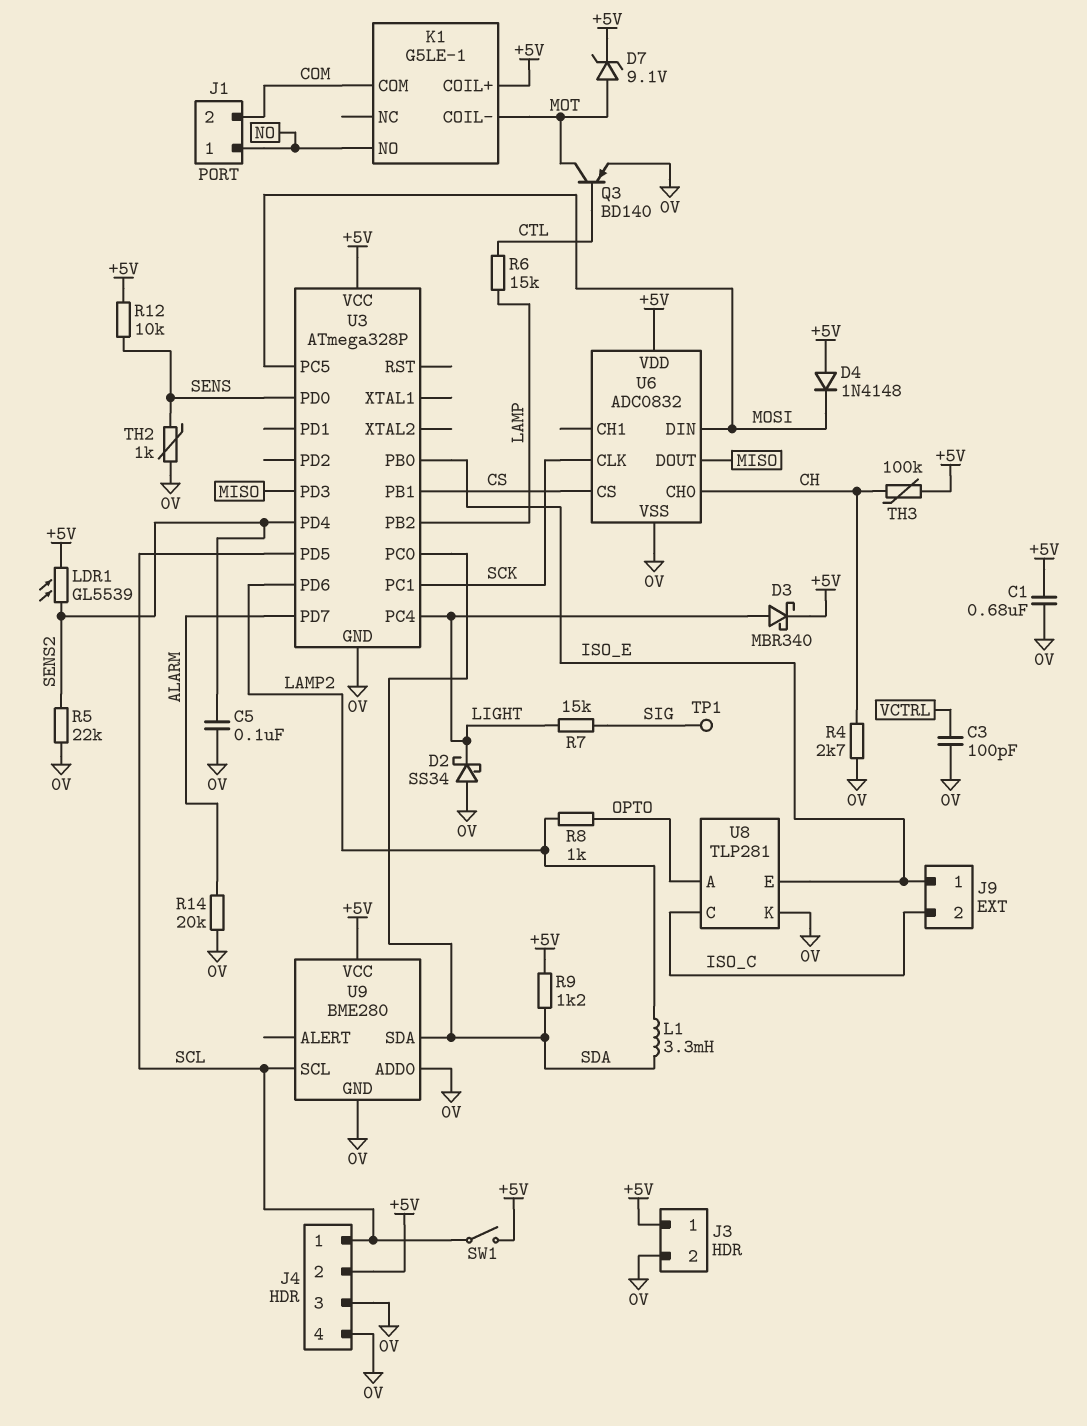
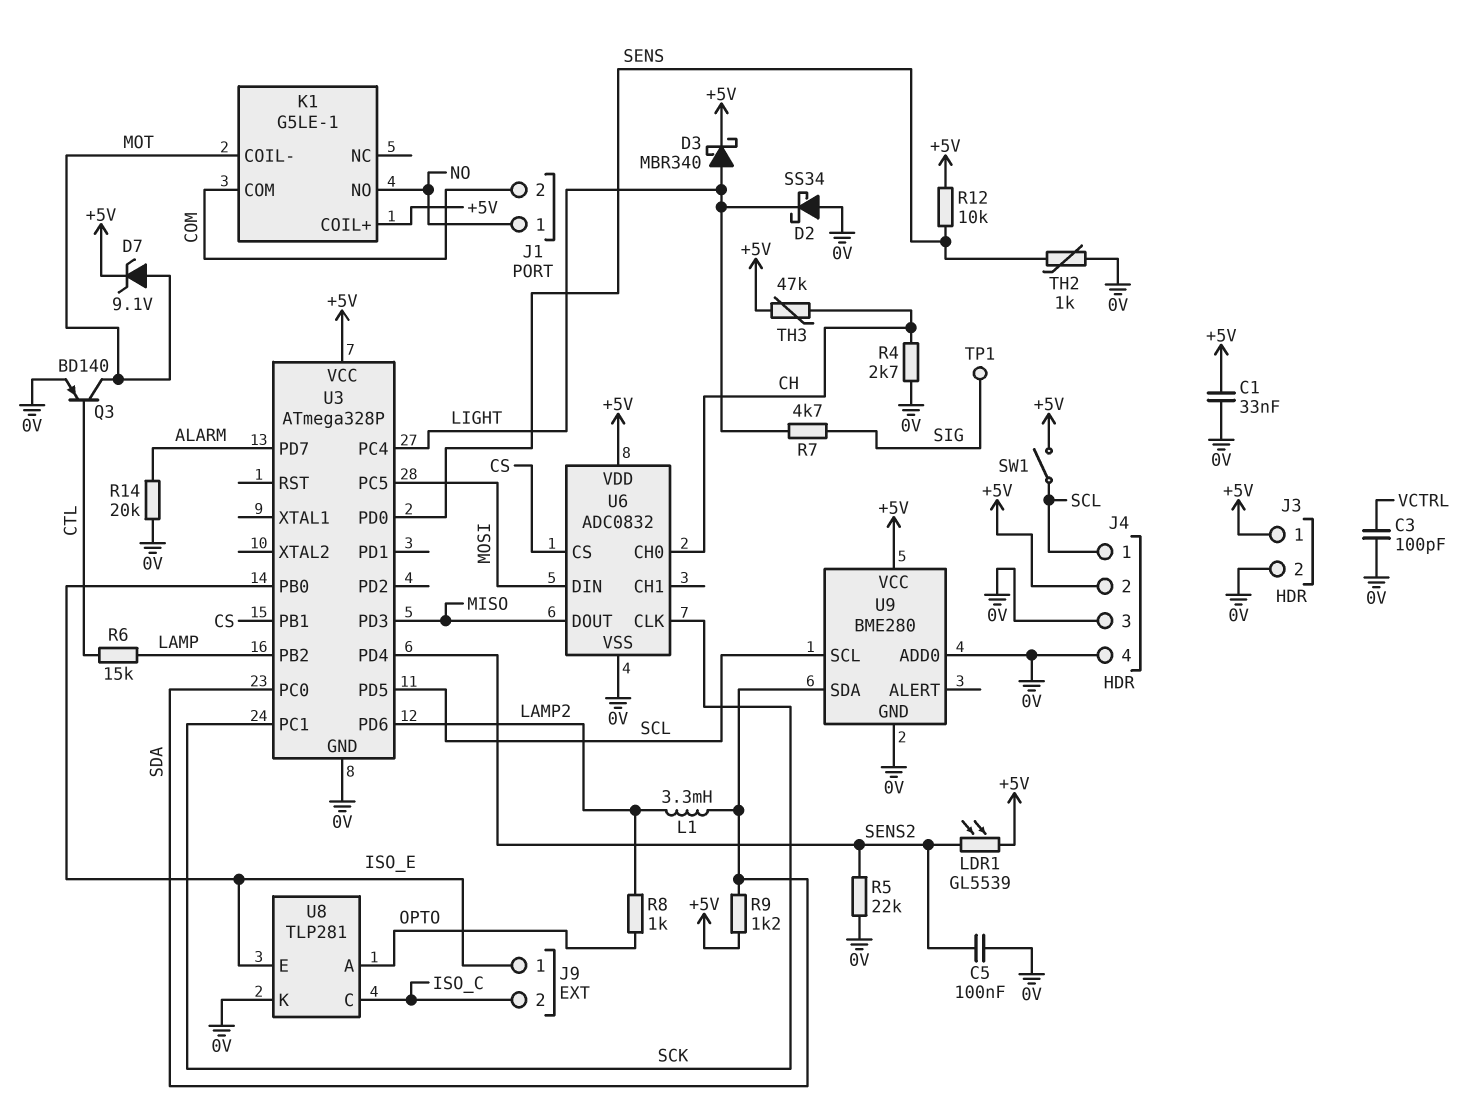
C1: 680nF (+5V, 0V) -> 33nF (+5V, 0V)
D4: diode 1N4148 (A +5V, K MOSI) -> none
R7: 15k (LIGHT, SIG) -> 4.7k (LIGHT, SIG)
TH3: 100k (+5V, CH) -> 47k (+5V, CH)

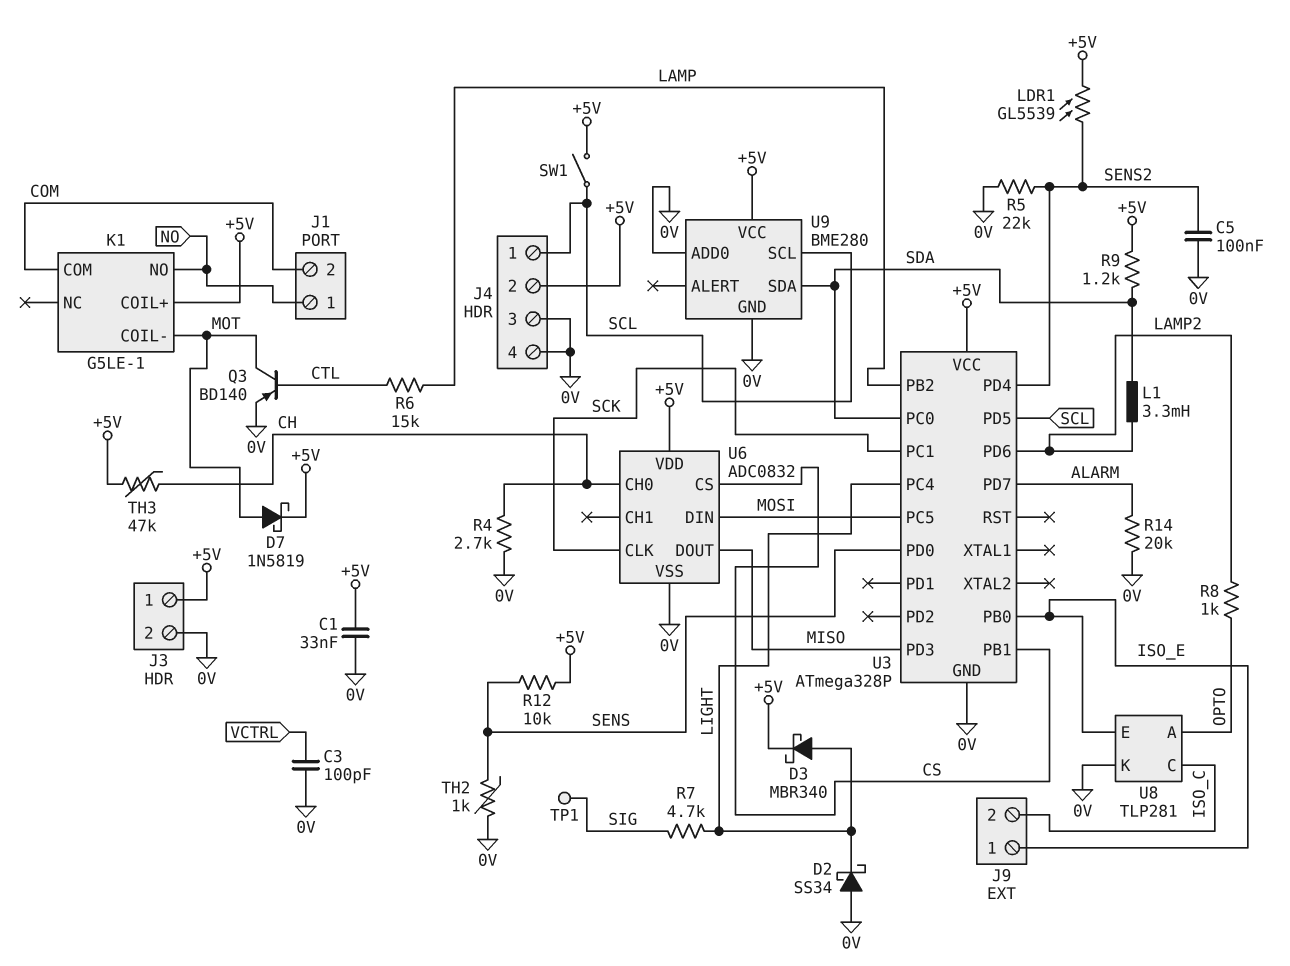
D7: zener 9.1V (A MOT, K +5V) -> schottky 1N5819 (A MOT, K +5V)

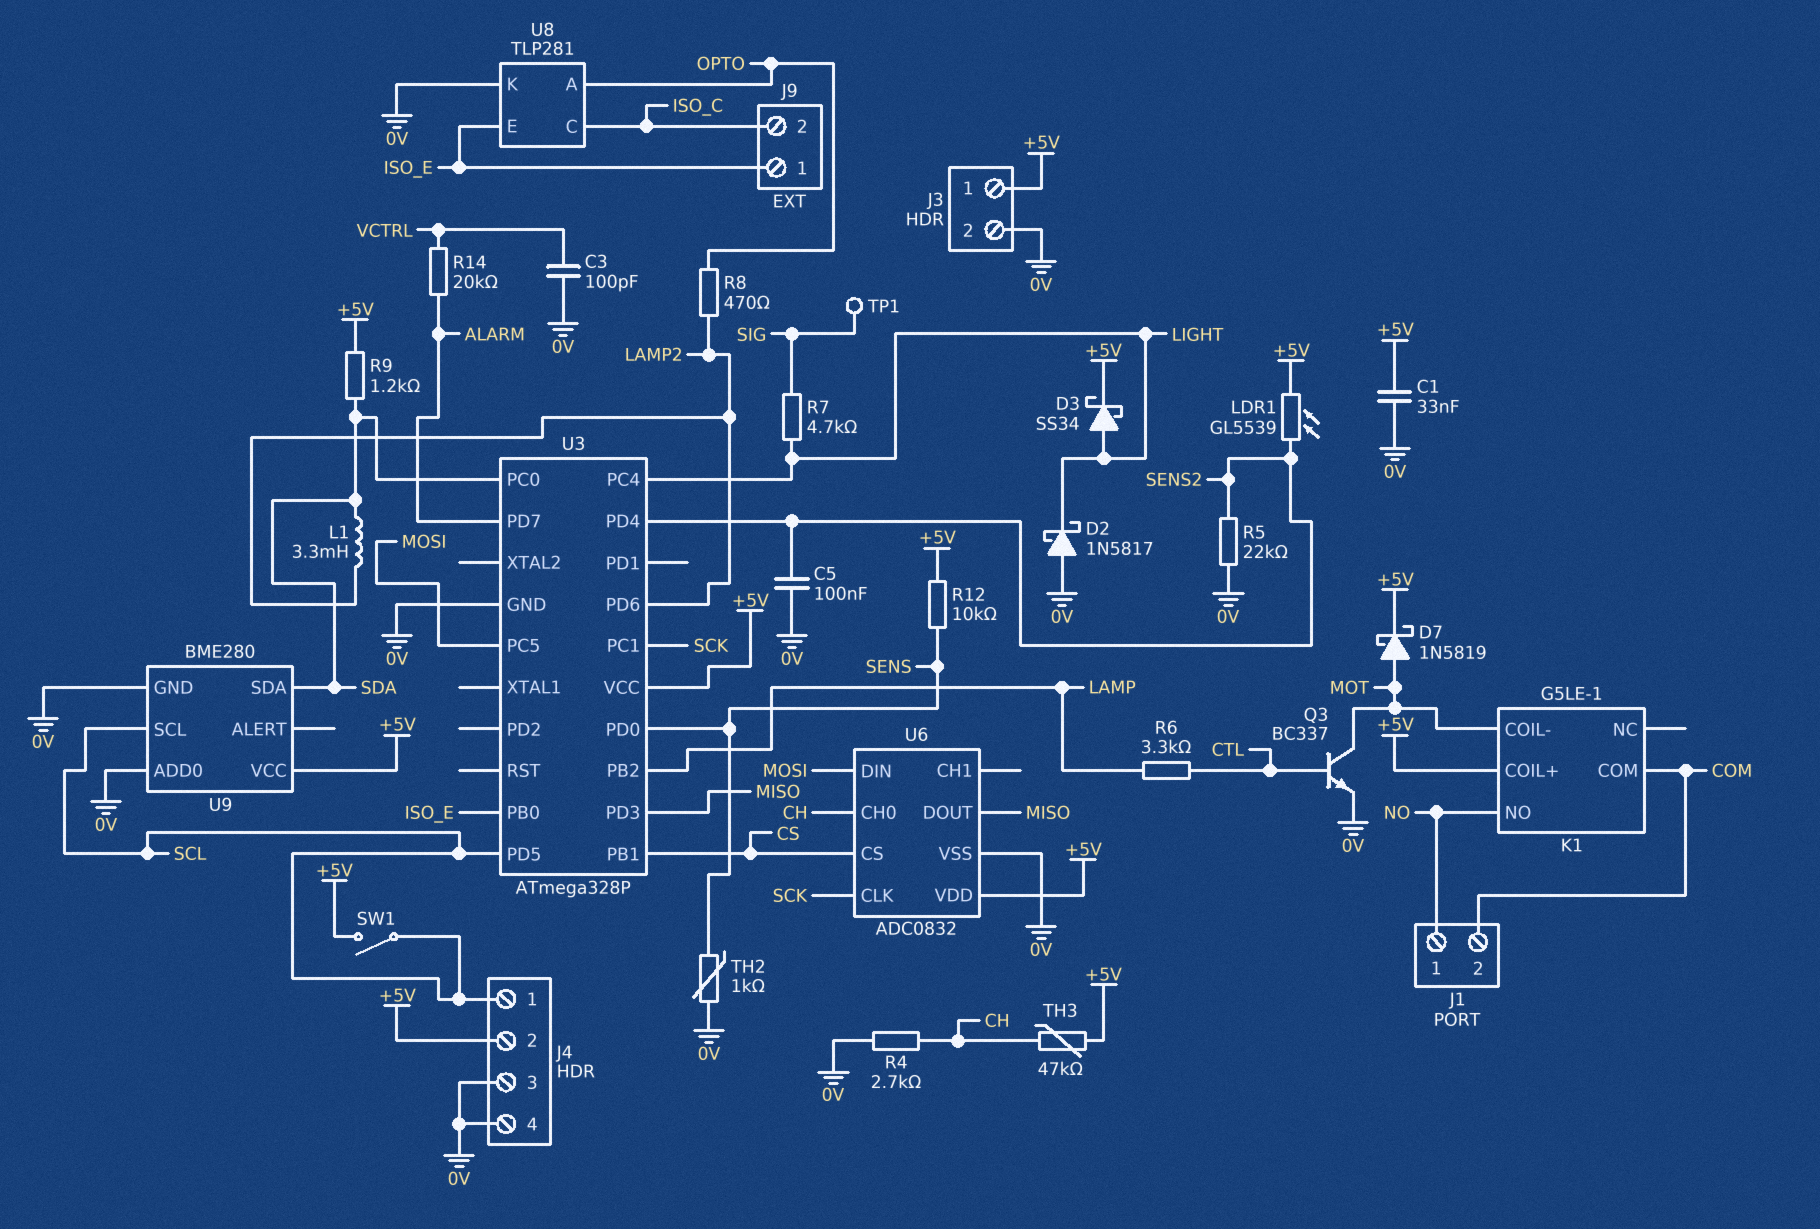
D2: schottky SS34 (A 0V, K LIGHT) -> schottky 1N5817 (A 0V, K LIGHT)
D3: schottky MBR340 (A LIGHT, K +5V) -> schottky SS34 (A LIGHT, K +5V)
Q3: PNP BD140 (B CTL, C MOT, E 0V) -> NPN BC337 (B CTL, C MOT, E 0V)
R6: 15k (CTL, LAMP) -> 3.3k (CTL, LAMP)
R8: 1k (LAMP2, OPTO) -> 470 (LAMP2, OPTO)
R14: 20k (0V, ALARM) -> 20k (ALARM, VCTRL)

